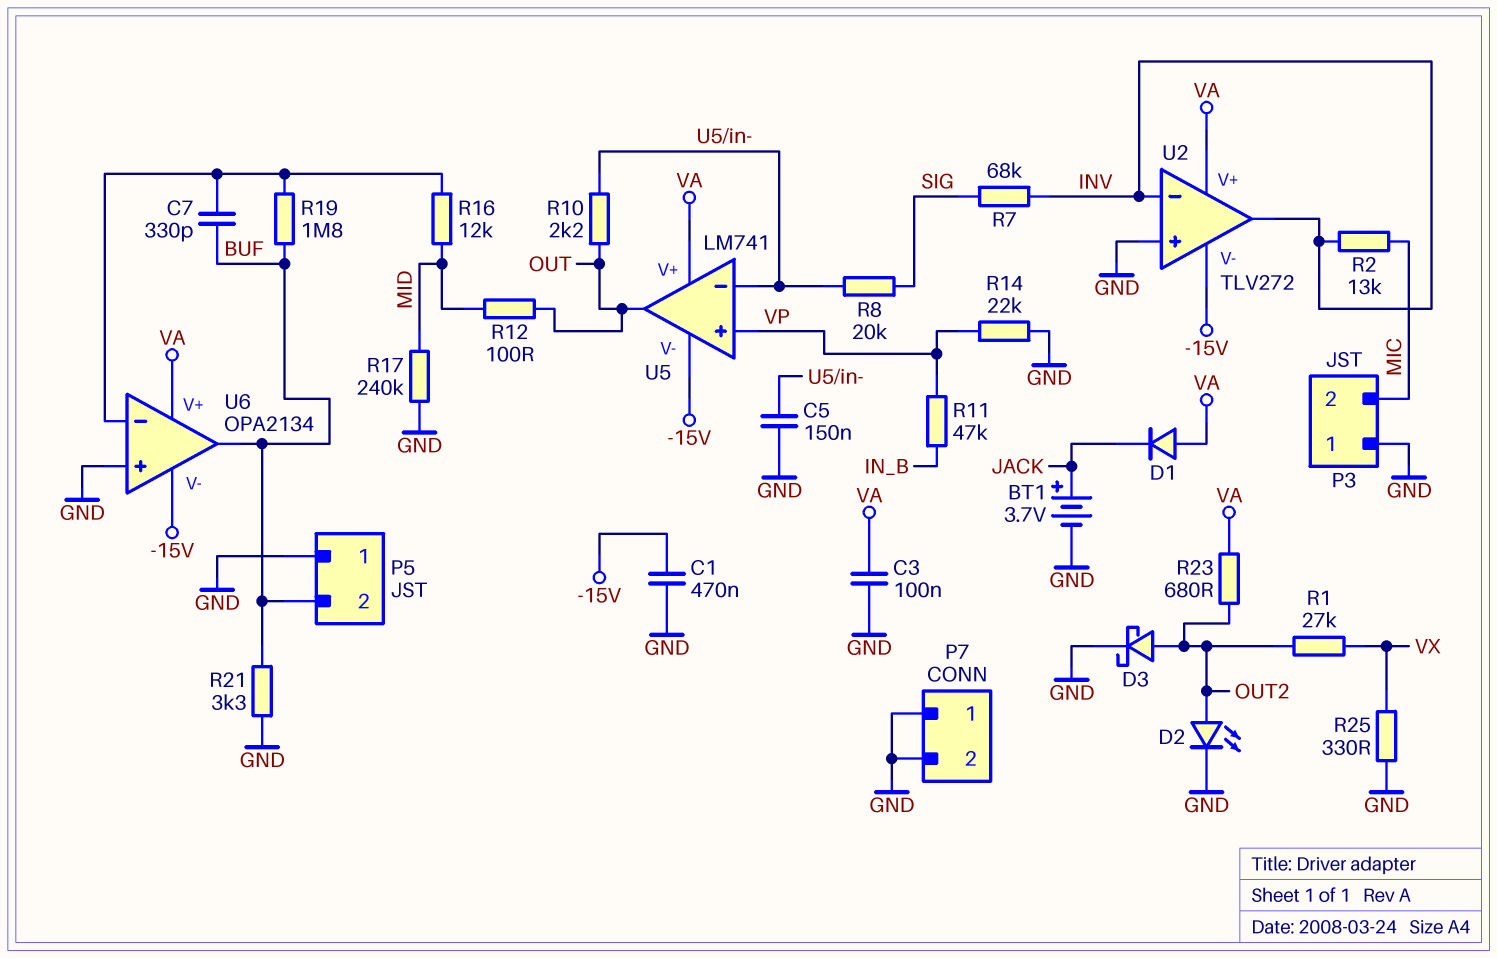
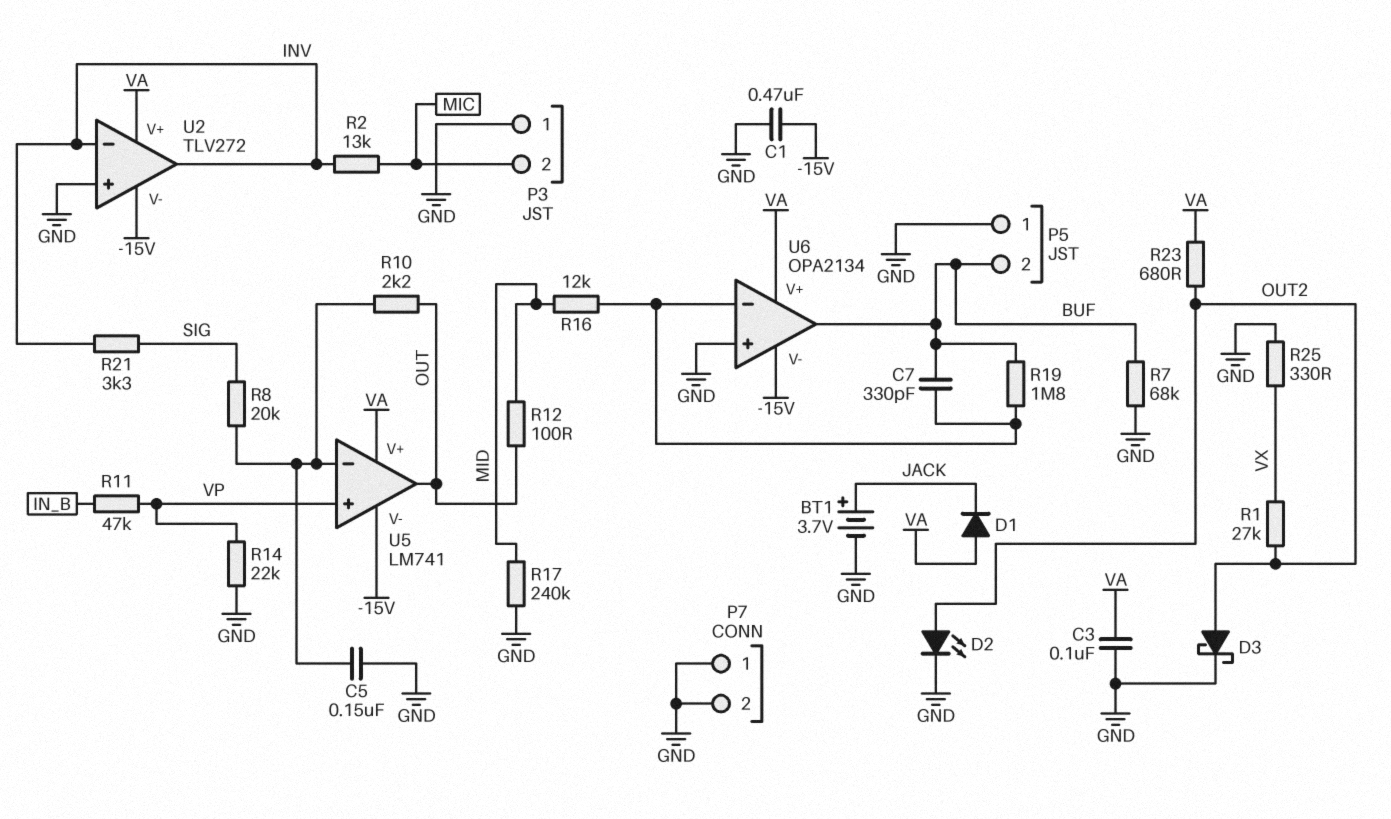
R7: 68k (INV, SIG) -> 68k (BUF, GND)
R21: 3.3k (BUF, GND) -> 3.3k (INV, SIG)

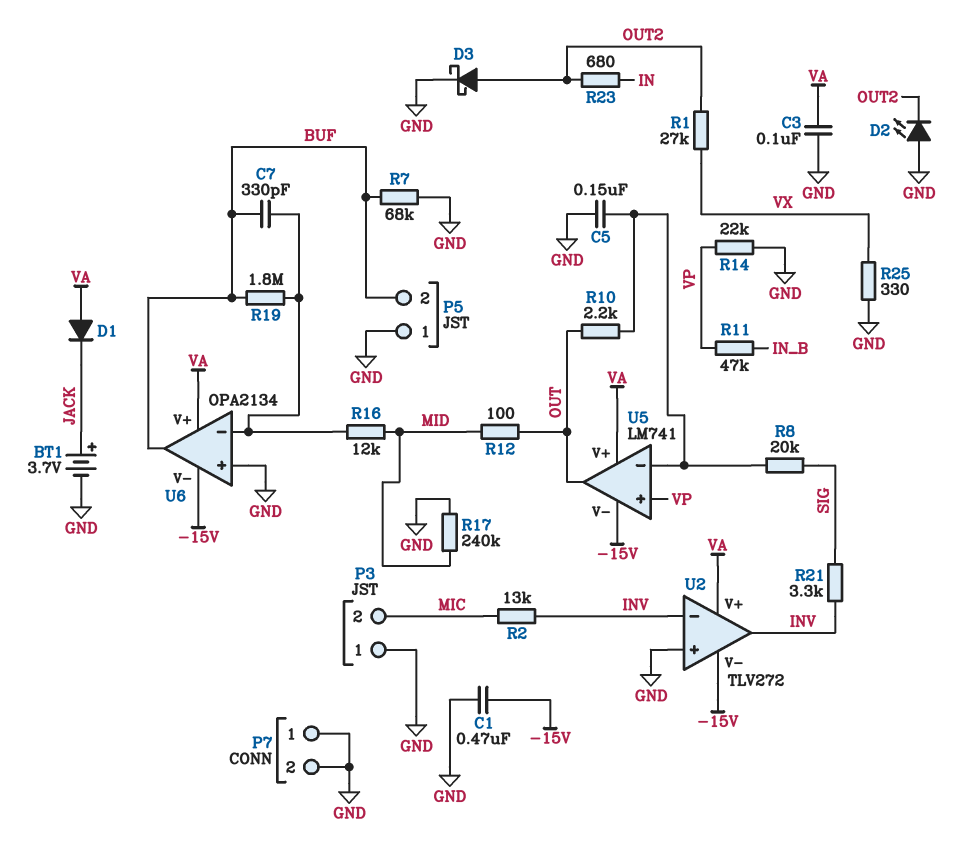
D2: LED (A OUT2, K GND) -> LED (A GND, K OUT2)
R23: 680 (OUT2, VA) -> 680 (IN, OUT2)

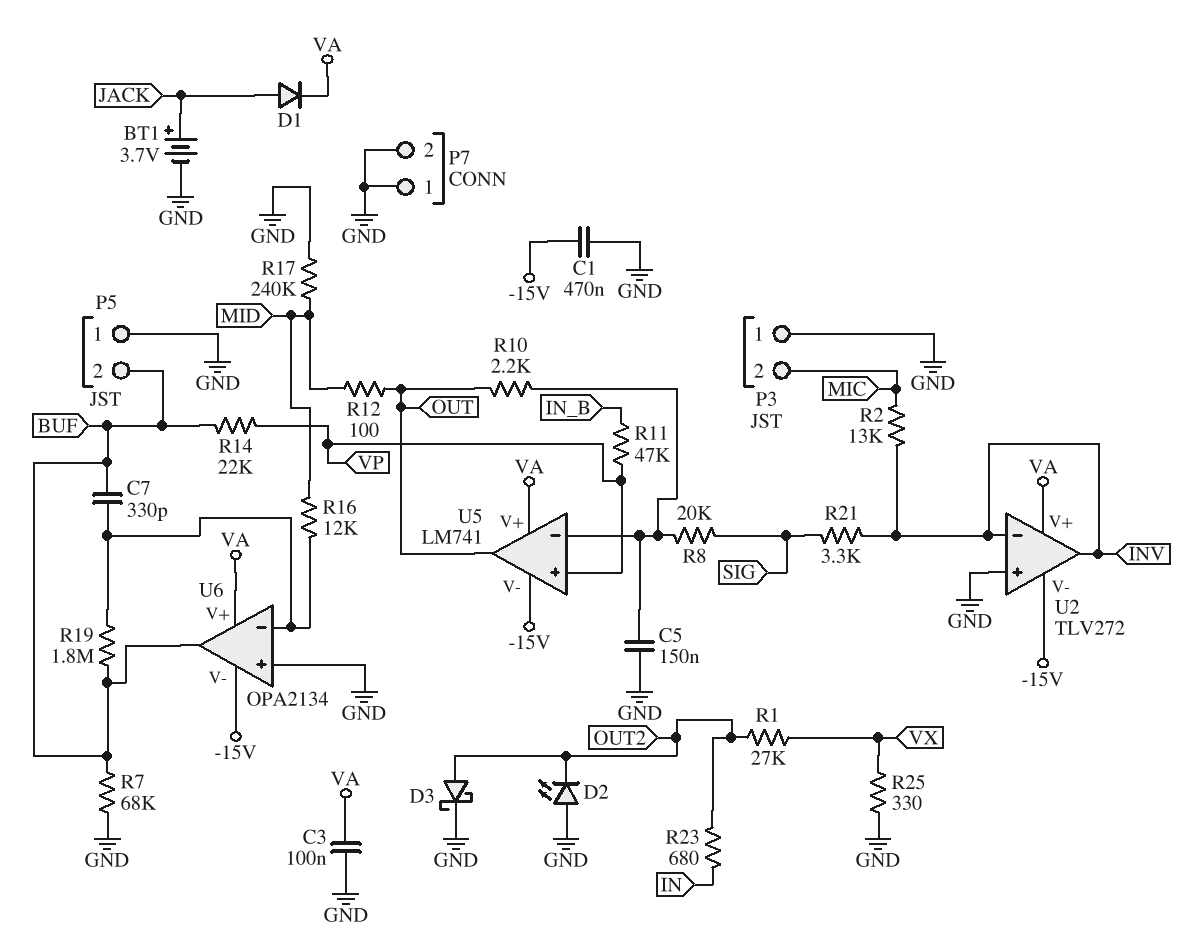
D1: diode (A VA, K JACK) -> diode (A JACK, K VA)
R14: 22k (GND, VP) -> 22k (BUF, VP)

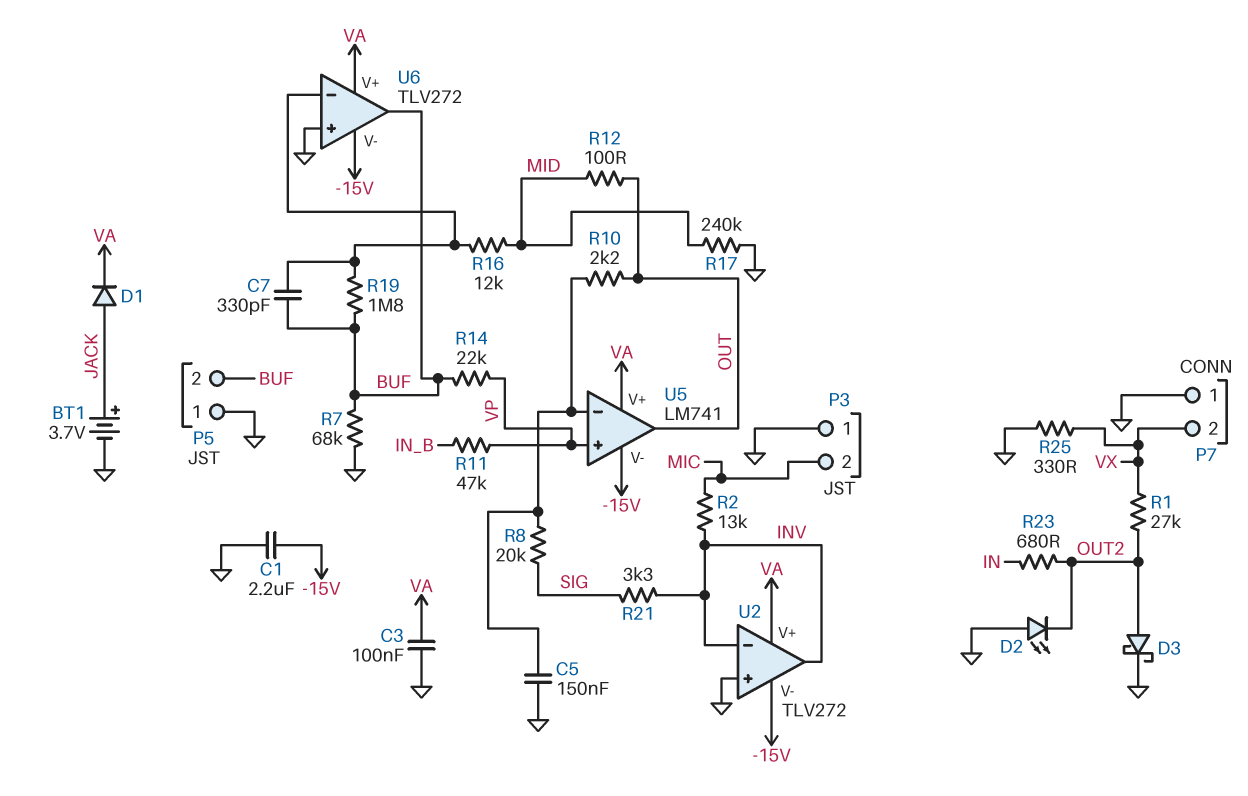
C1: 470nF (-15V, GND) -> 2.2uF (-15V, GND)
P7 pin 2: GND -> VX
U6: OPA2134 -> TLV272

